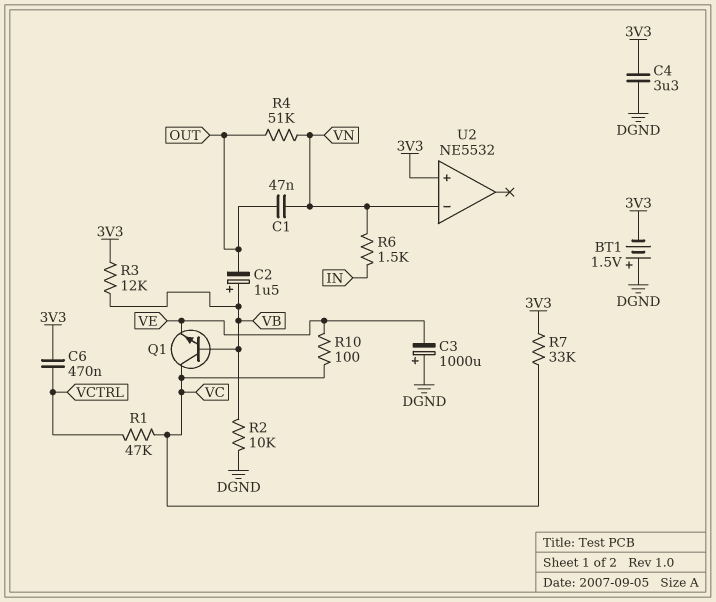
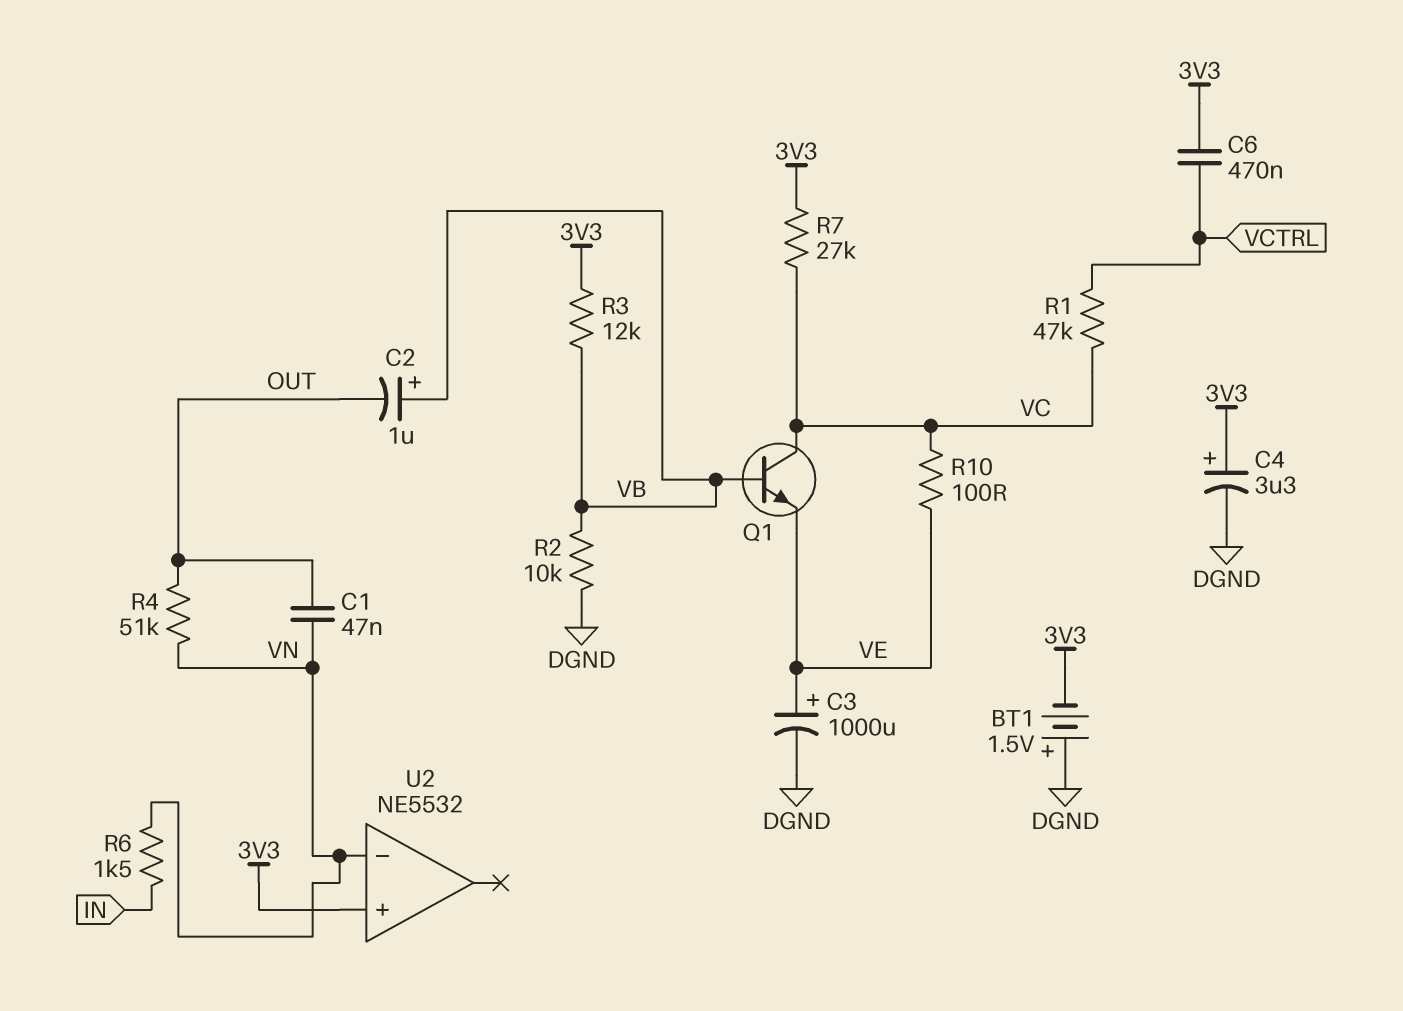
C2: 1.5uF (plus VB, minus OUT) -> 1uF (plus VB, minus OUT)
C3: 1000uF (plus DGND, minus VE) -> 1000uF (plus VE, minus DGND)
C4: 3.3uF (3V3, DGND) -> 3.3uF (plus 3V3, minus DGND)
R7: 33k (3V3, VC) -> 27k (3V3, VC)

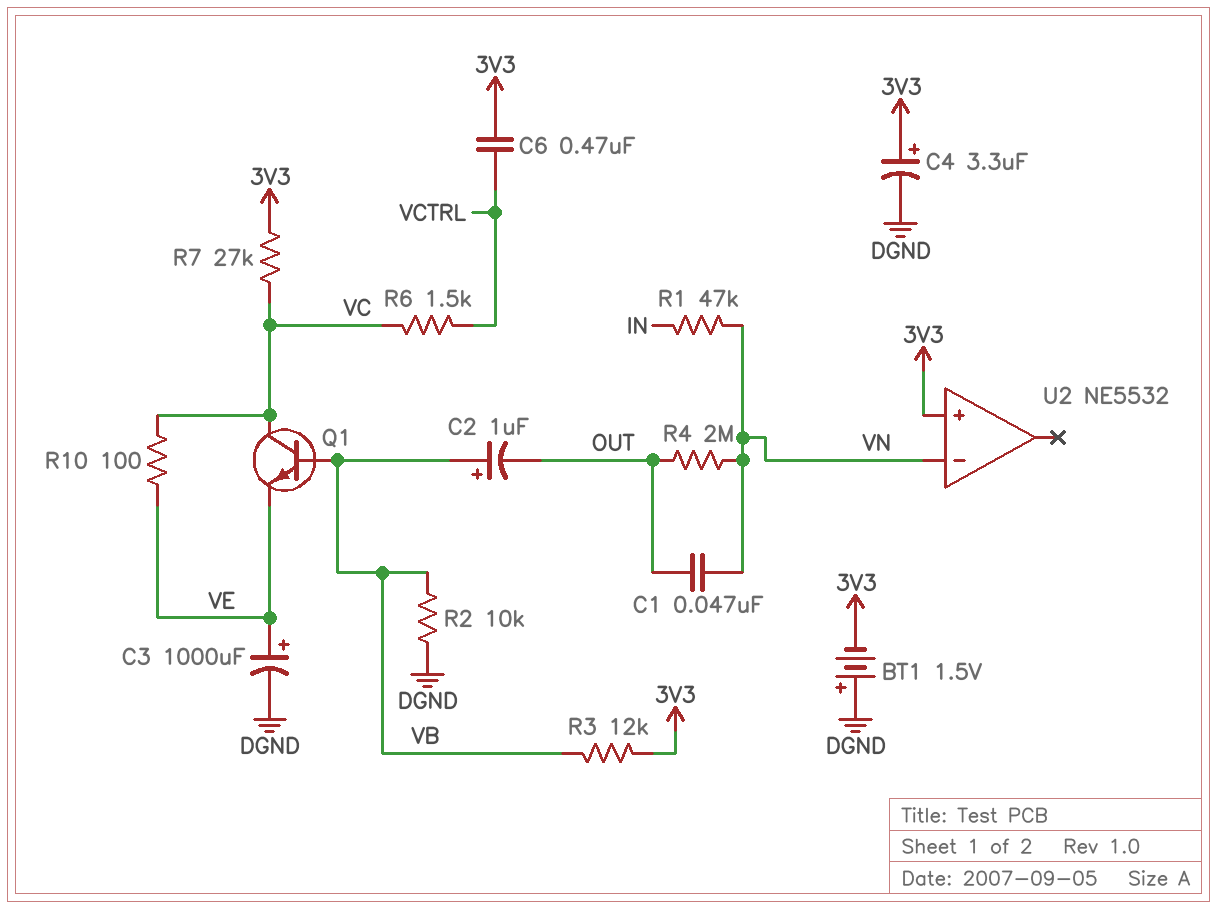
R1: 47k (VC, VCTRL) -> 47k (IN, VN)
R4: 51k (OUT, VN) -> 2M (OUT, VN)
R6: 1.5k (IN, VN) -> 1.5k (VC, VCTRL)

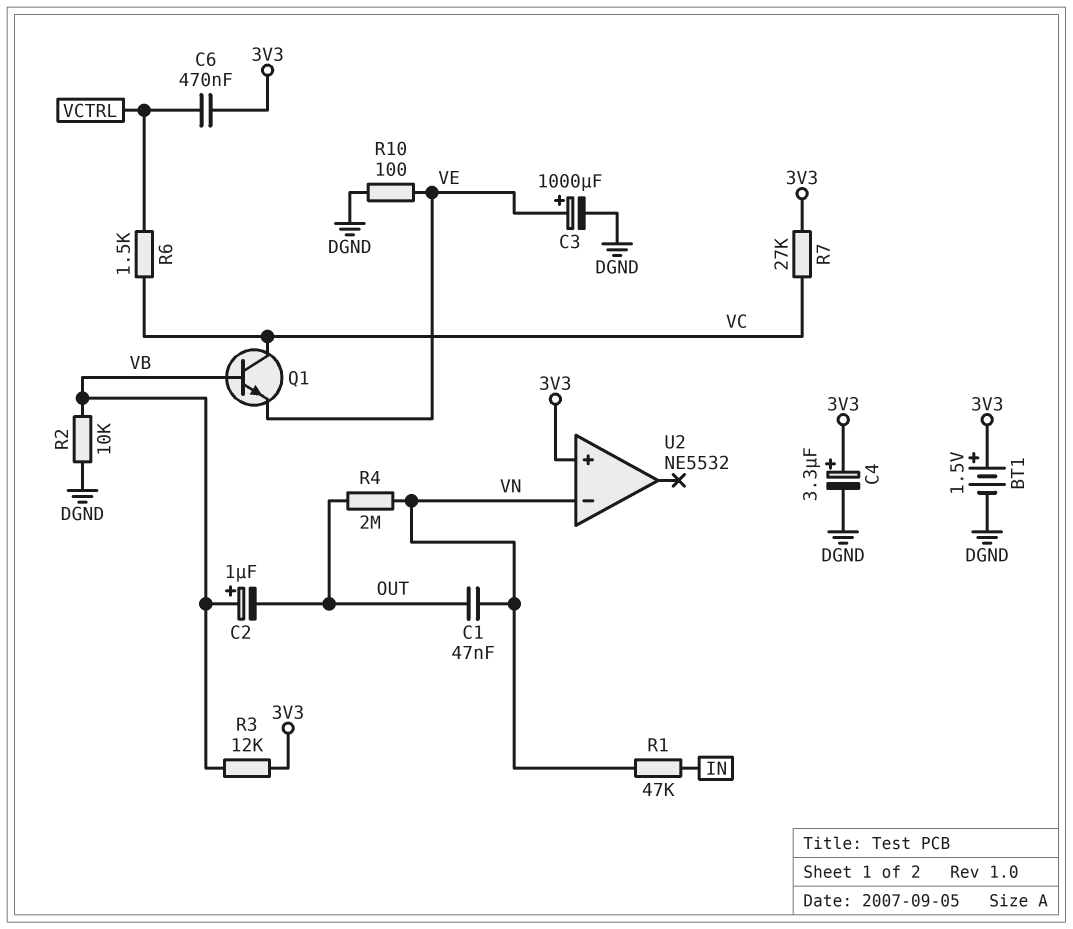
BT1: 1.5V (plus DGND, minus 3V3) -> 1.5V (plus 3V3, minus DGND)
R10: 100 (VC, VE) -> 100 (DGND, VE)

